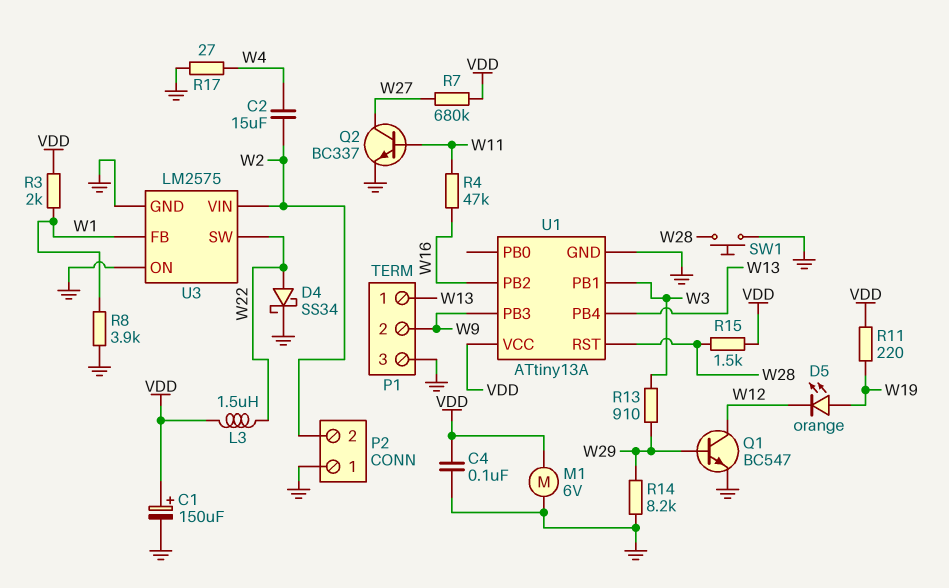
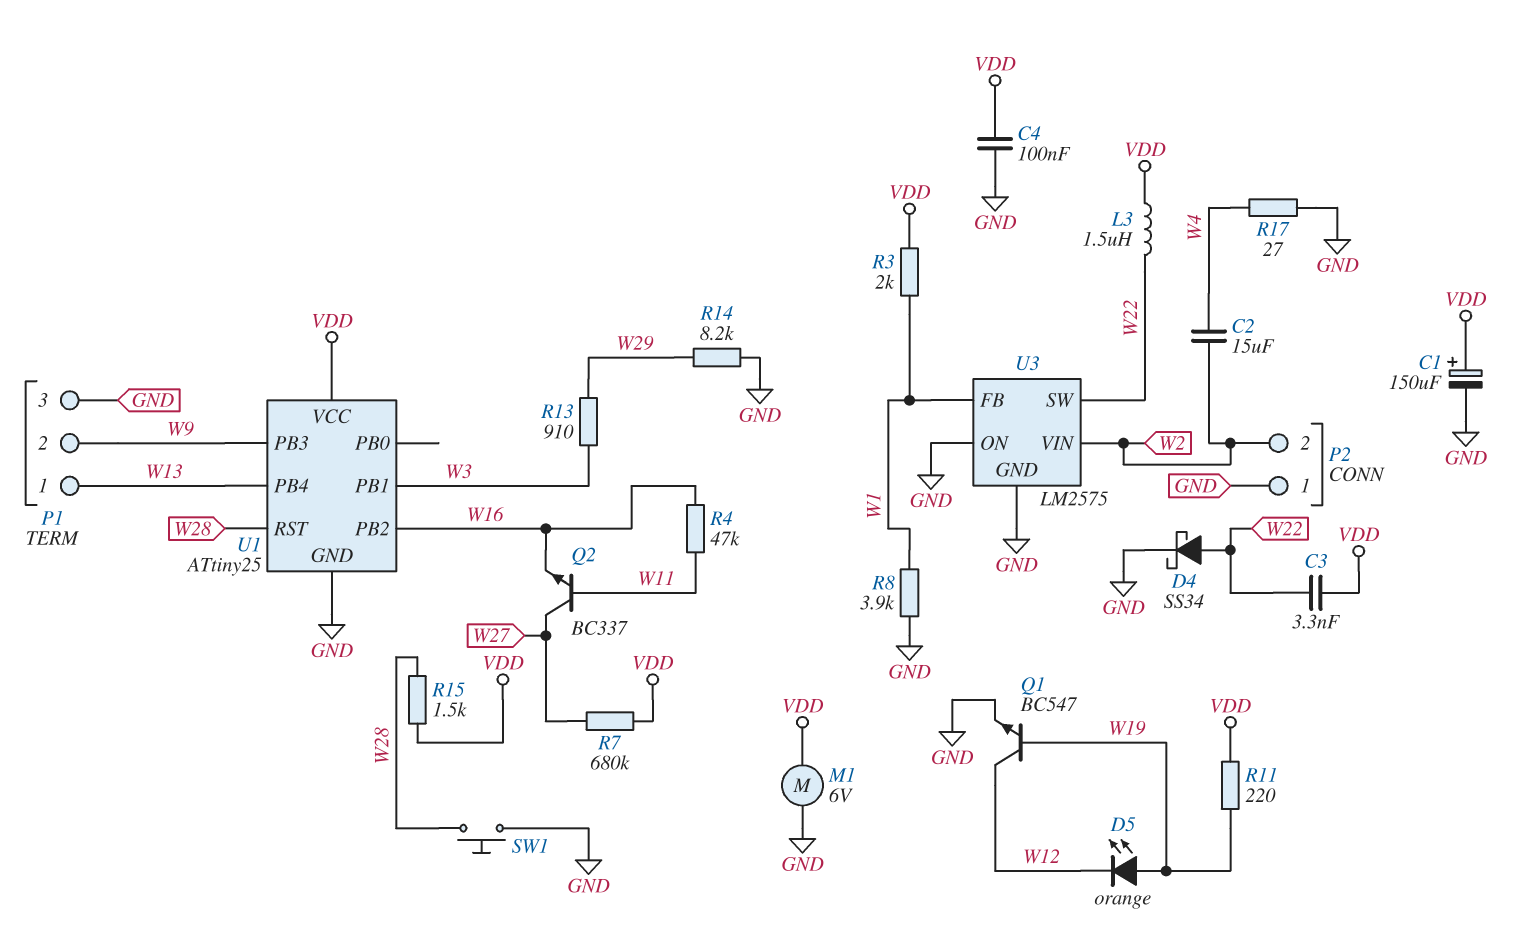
C3: none -> 3.3nF (VDD, W22)
Q1: NPN BC547 (B W29, C W12, E GND) -> NPN BC547 (B W19, C W12, E GND)
Q2: NPN BC337 (B W11, C W27, E GND) -> NPN BC337 (B W11, C W27, E W16)
U1: ATtiny13A -> ATtiny25

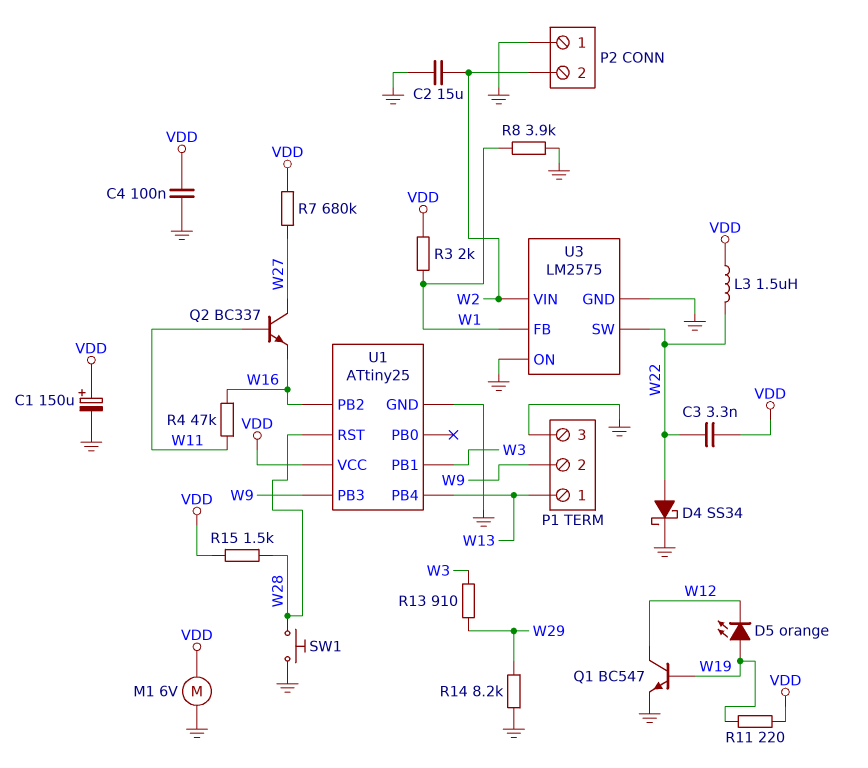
C2: 15uF (W2, W4) -> 15uF (GND, W2)
R17: 27 (GND, W4) -> none

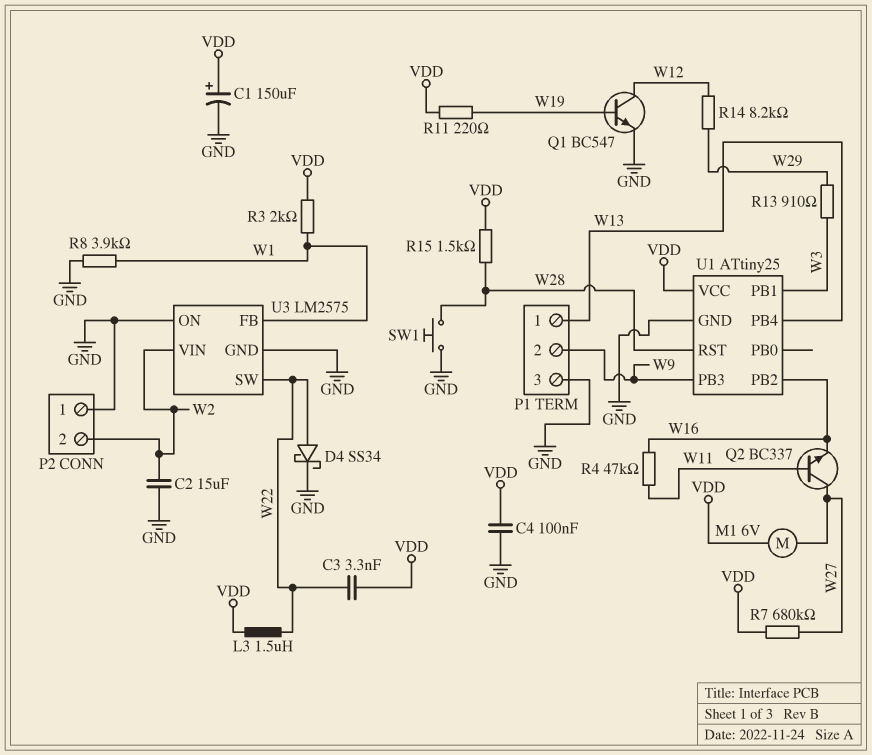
D5: LED orange (A W19, K W12) -> none
M1: motor 6V (GND, VDD) -> motor 6V (VDD, W27)
R14: 8.2k (GND, W29) -> 8.2k (W12, W29)

